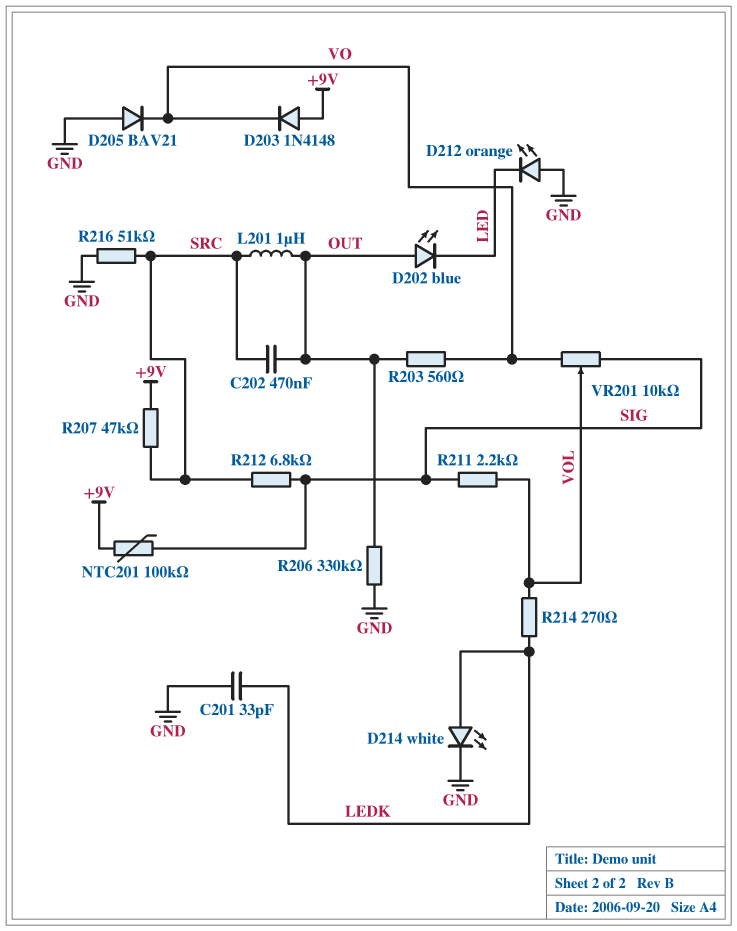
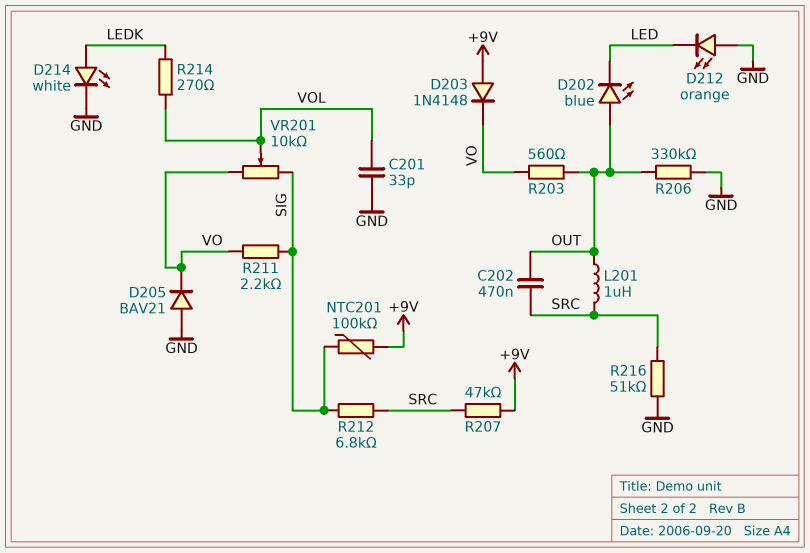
C201: 33pF (GND, LEDK) -> 33pF (GND, VOL)
R211: 2.2k (SIG, VOL) -> 2.2k (SIG, VO)

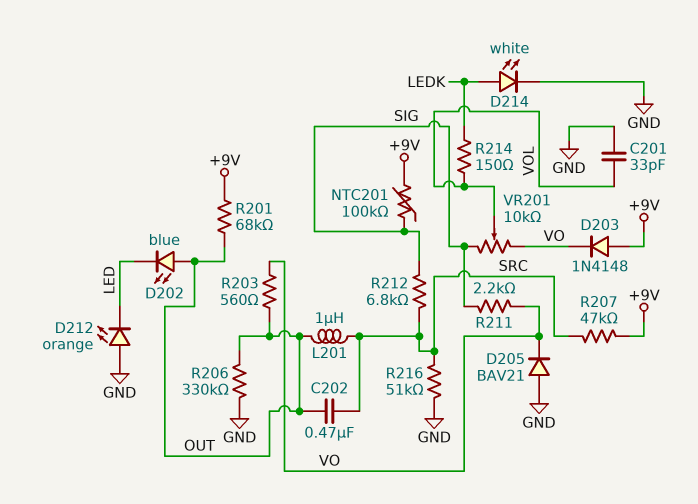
R201: none -> 68k (+9V, OUT)
R214: 270 (LEDK, VOL) -> 150 (LEDK, VOL)

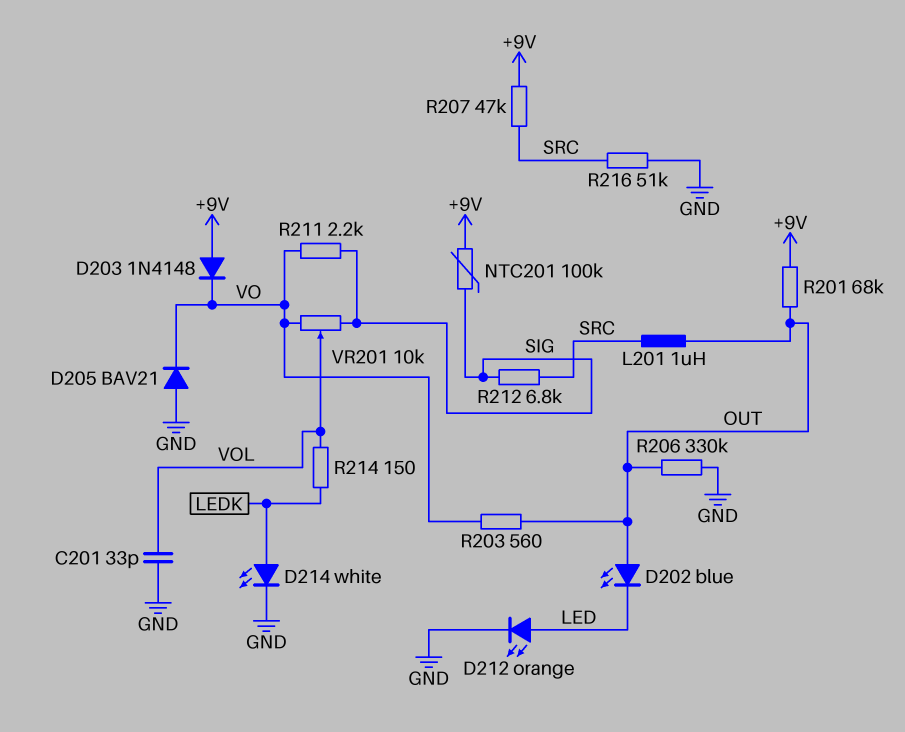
C202: 470nF (OUT, SRC) -> none
D212: LED orange (A GND, K LED) -> LED orange (A LED, K GND)

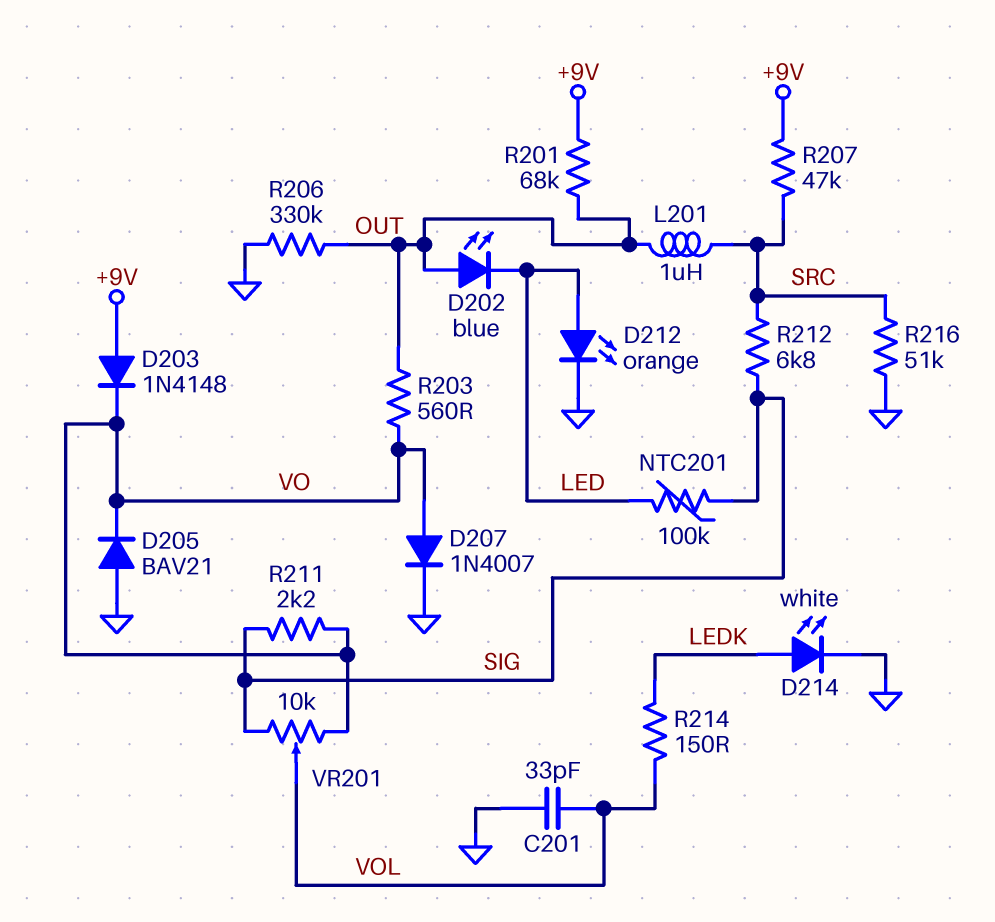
D207: none -> diode 1N4007 (A VO, K GND)
NTC201: 100k (+9V, SIG) -> 100k (LED, SIG)

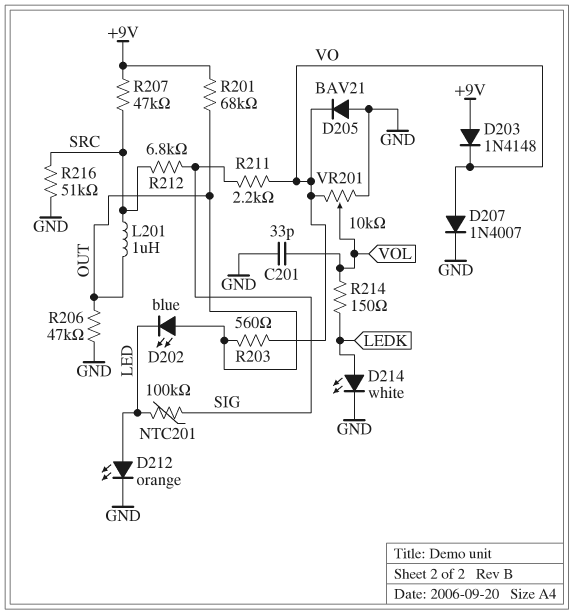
R206: 330k (GND, OUT) -> 47k (GND, OUT)
VR201: 10k (SIG, VO, wiper VOL) -> 10k (GND, VO, wiper VOL)

